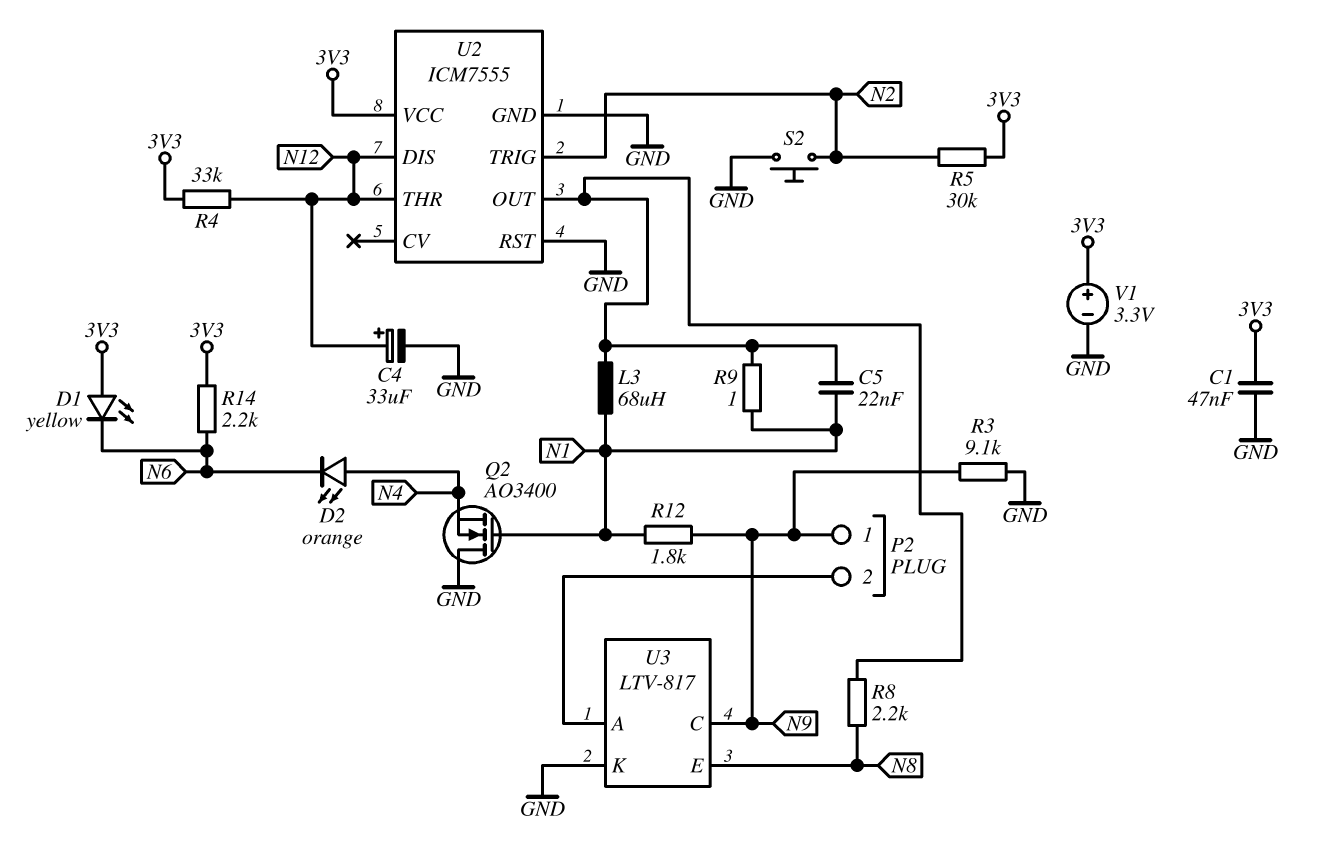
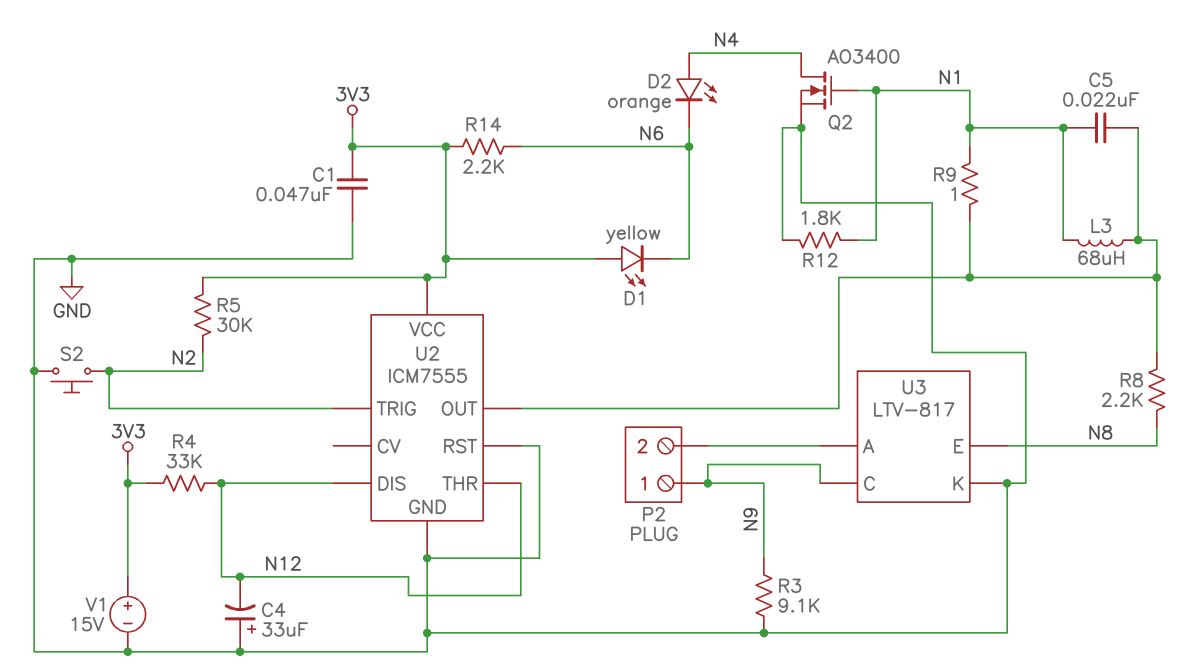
C4: 33uF (plus N12, minus GND) -> 33uF (plus GND, minus N12)
Q2: NMOS AO3400 (G N1, D GND, S N4) -> NMOS AO3400 (G N1, D N4, S GND)
R12: 1.8k (N1, N9) -> 1.8k (GND, N1)
V1: 3.3V (plus 3V3, minus GND) -> 15V (plus 3V3, minus GND)

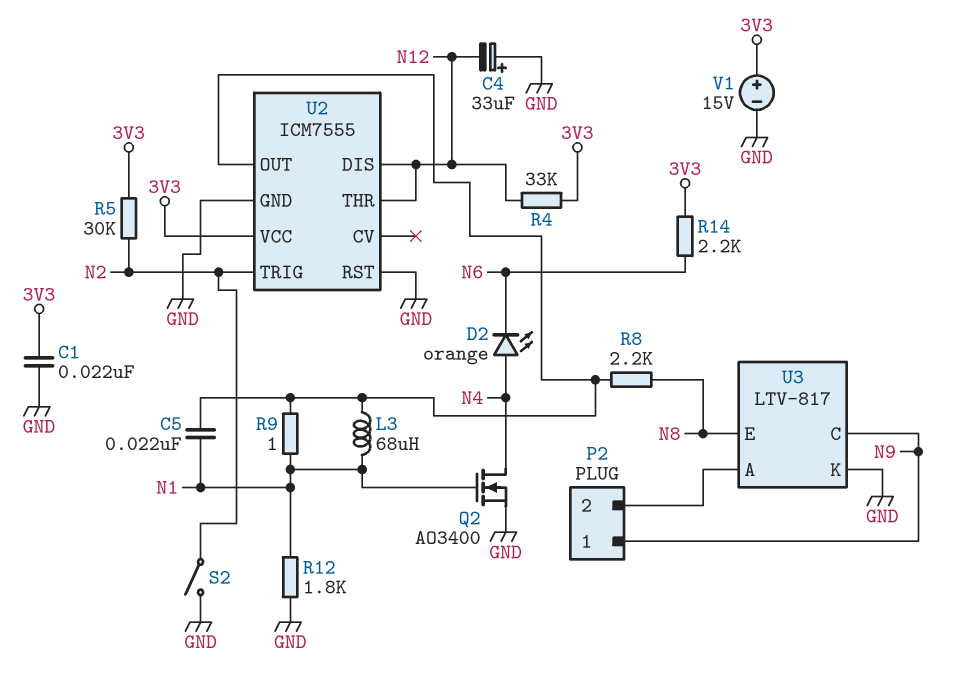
C1: 47nF (3V3, GND) -> 22nF (3V3, GND)
D1: LED yellow (A 3V3, K N6) -> none
R3: 9.1k (GND, N9) -> none
S2: button (GND, N2) -> switch (GND, N2)

